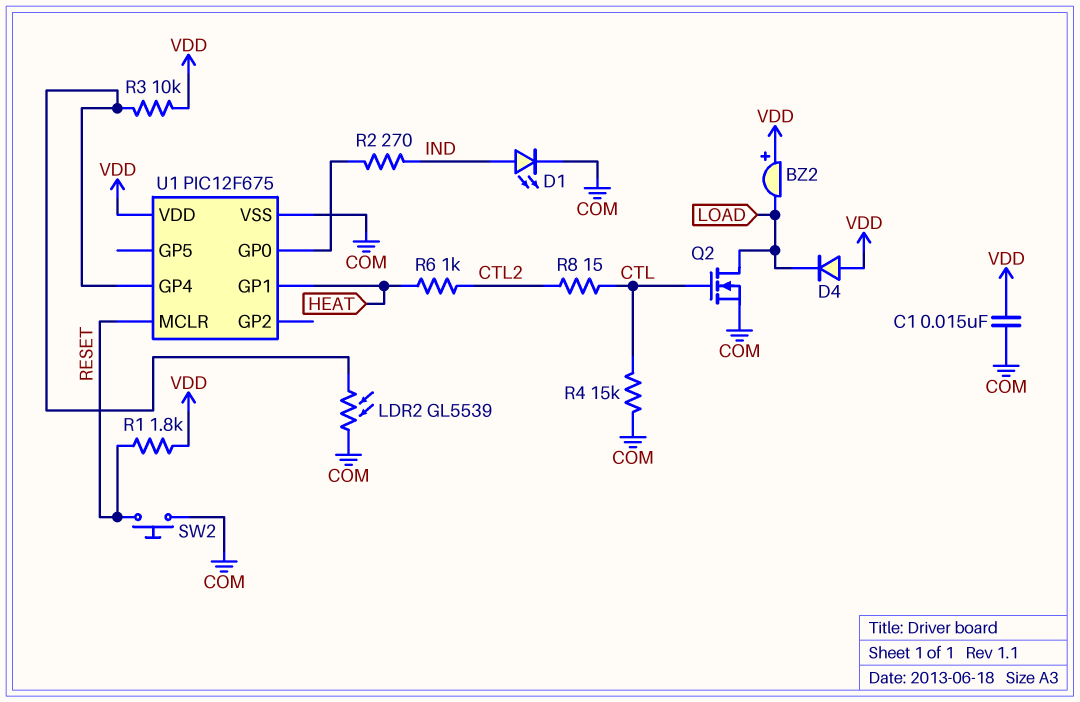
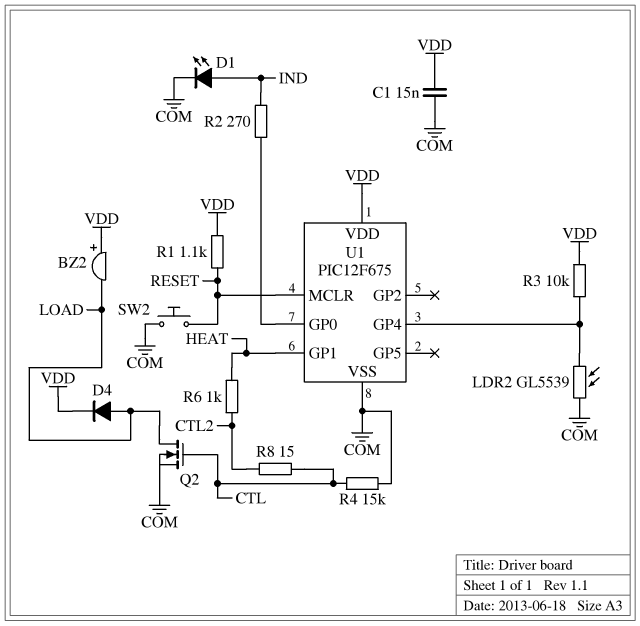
D4: diode (A VDD, K LOAD) -> diode (A LOAD, K VDD)
R1: 1.8k (RESET, VDD) -> 1.1k (RESET, VDD)

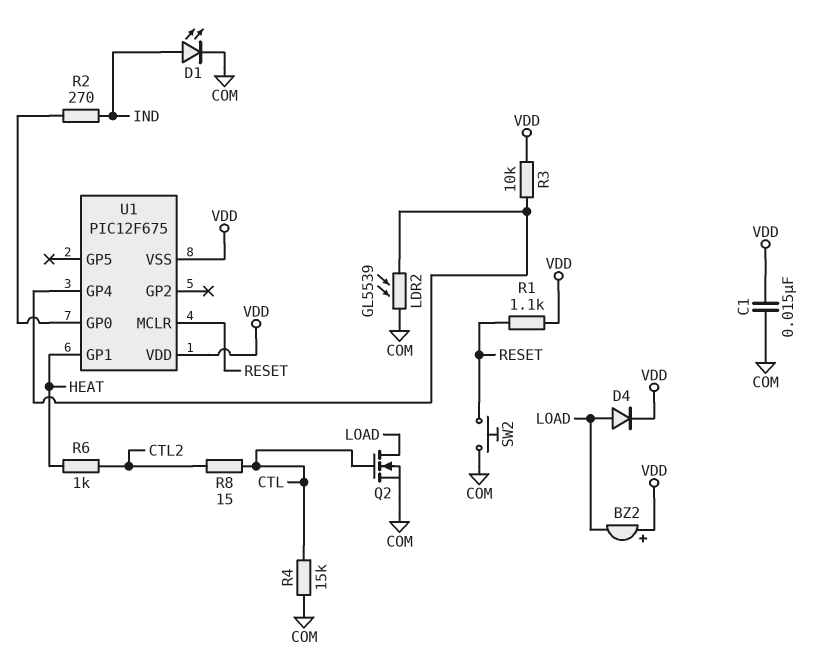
U1 pin VSS: COM -> VDD

